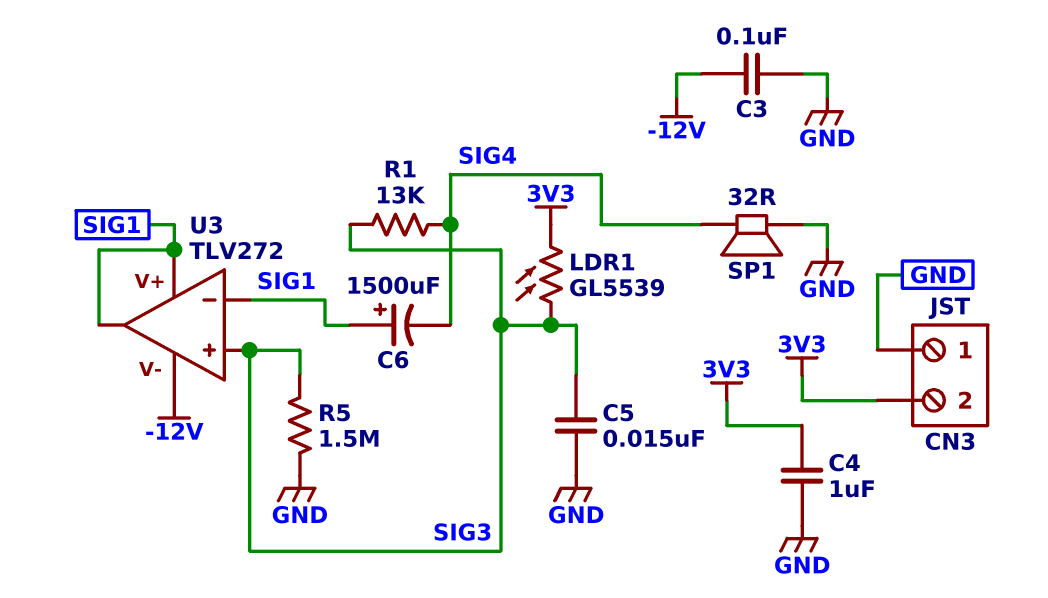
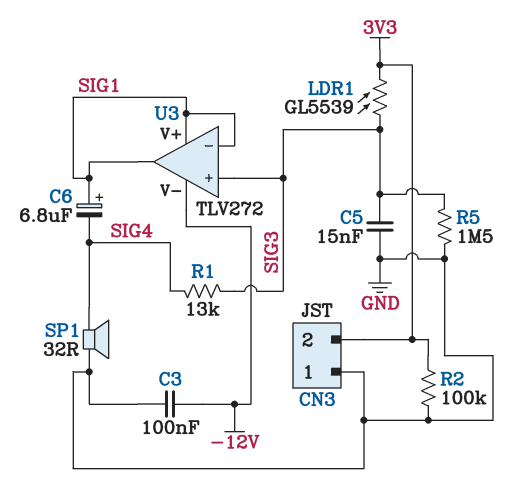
C4: 1uF (3V3, GND) -> none
C6: 1500uF (plus SIG1, minus SIG4) -> 6.8uF (plus SIG1, minus SIG4)
R2: none -> 100k (3V3, GND)

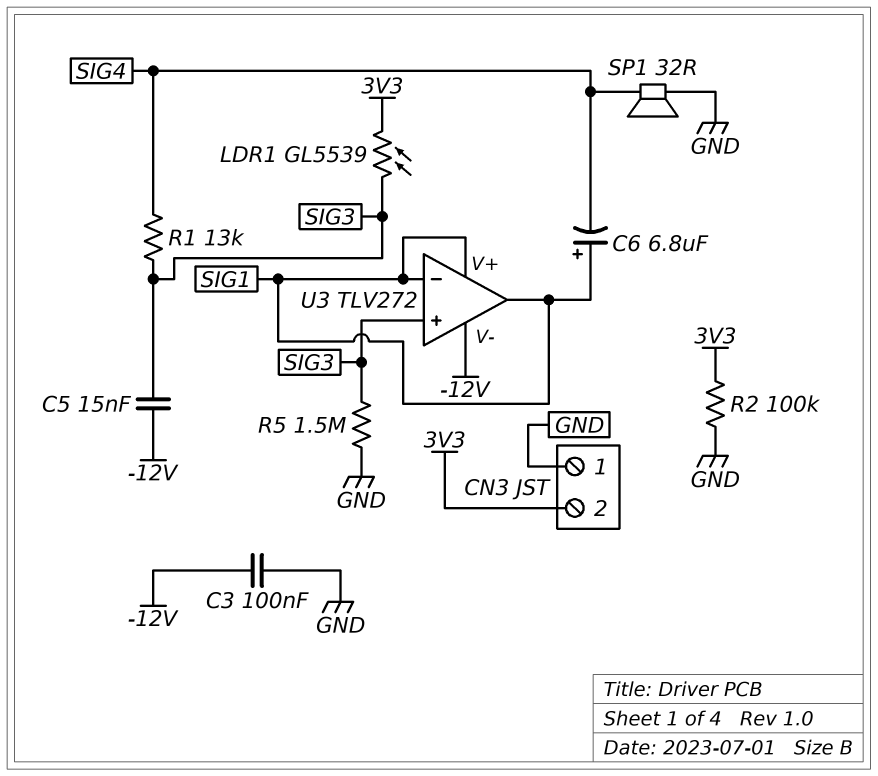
C5: 15nF (GND, SIG3) -> 15nF (-12V, SIG3)

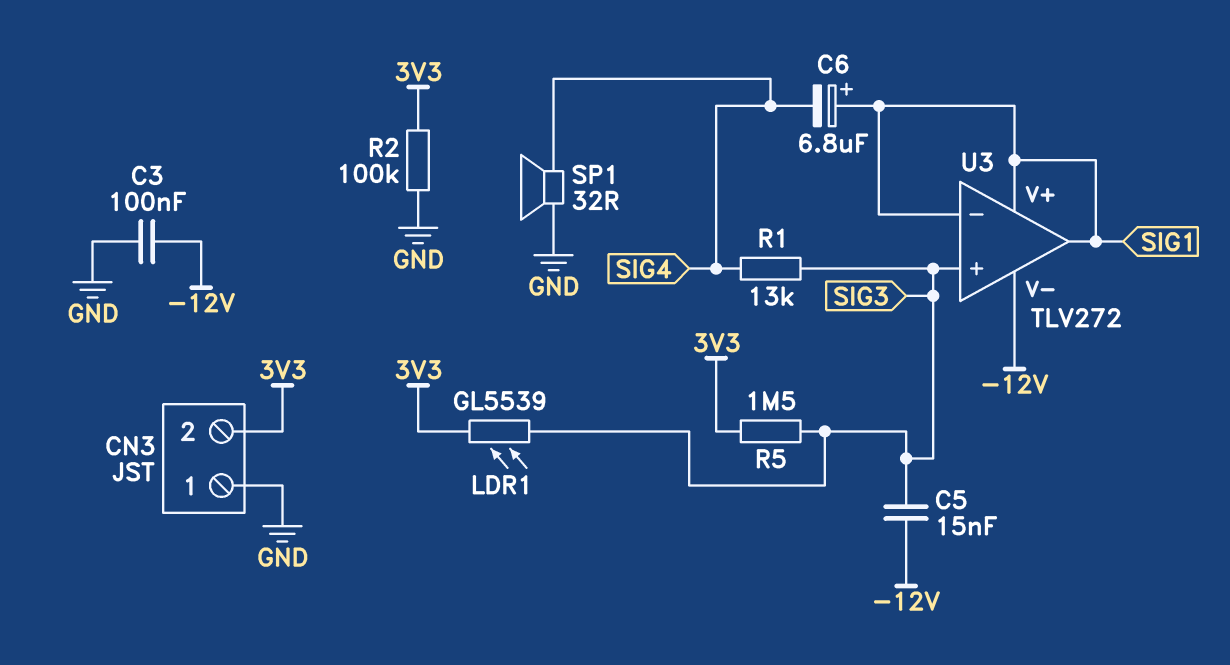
R5: 1.5M (GND, SIG3) -> 1.5M (3V3, SIG3)

